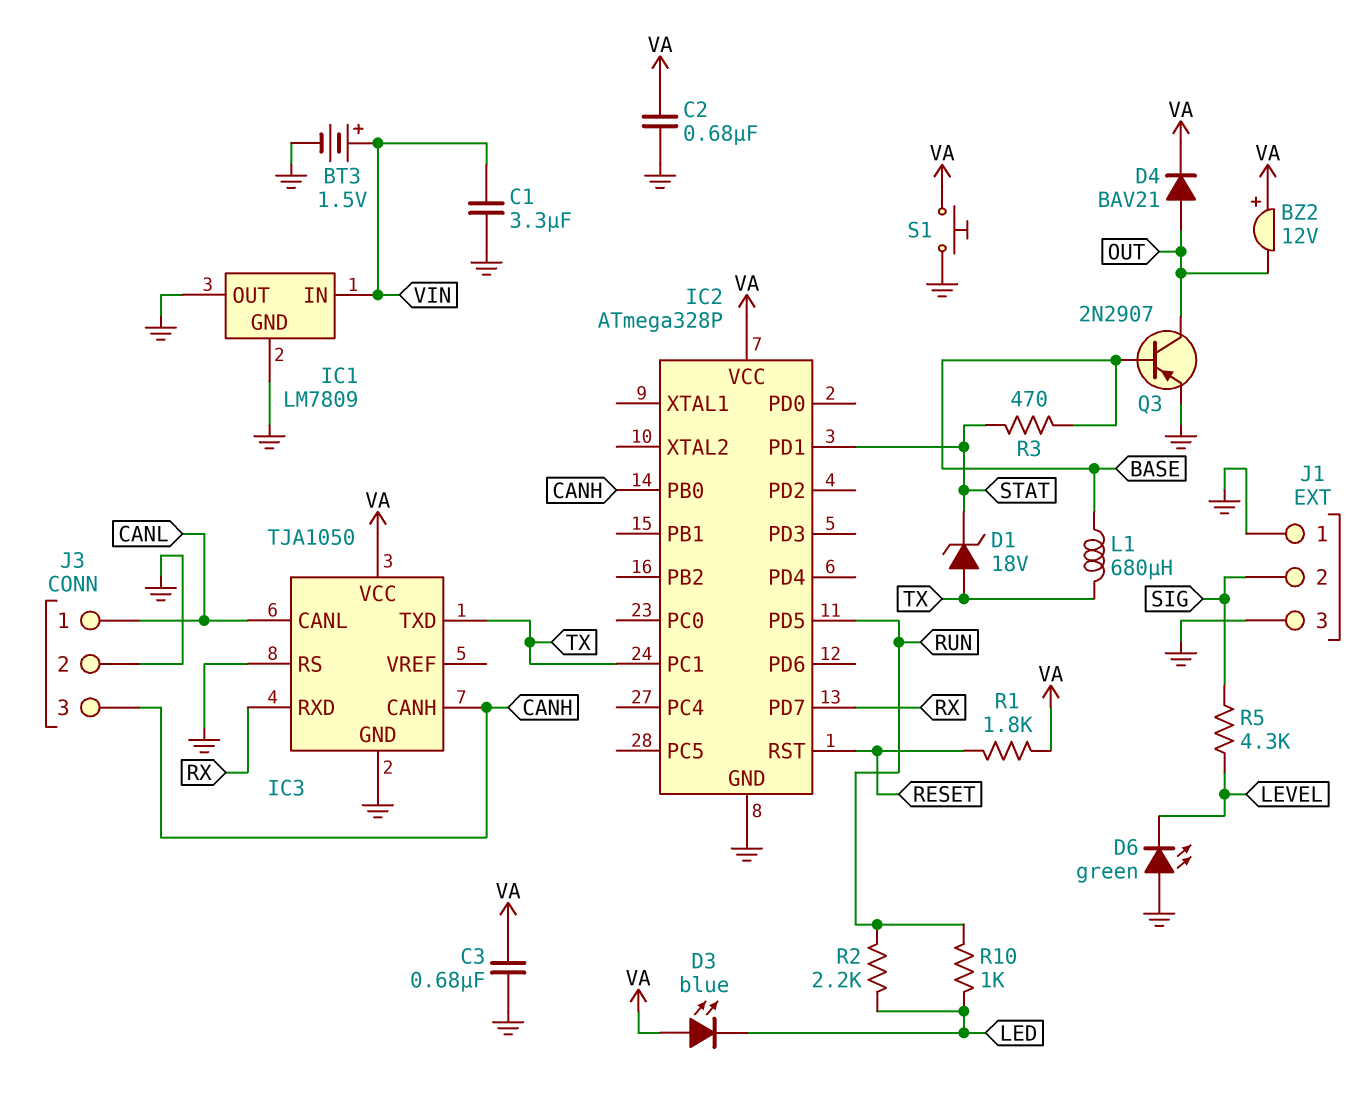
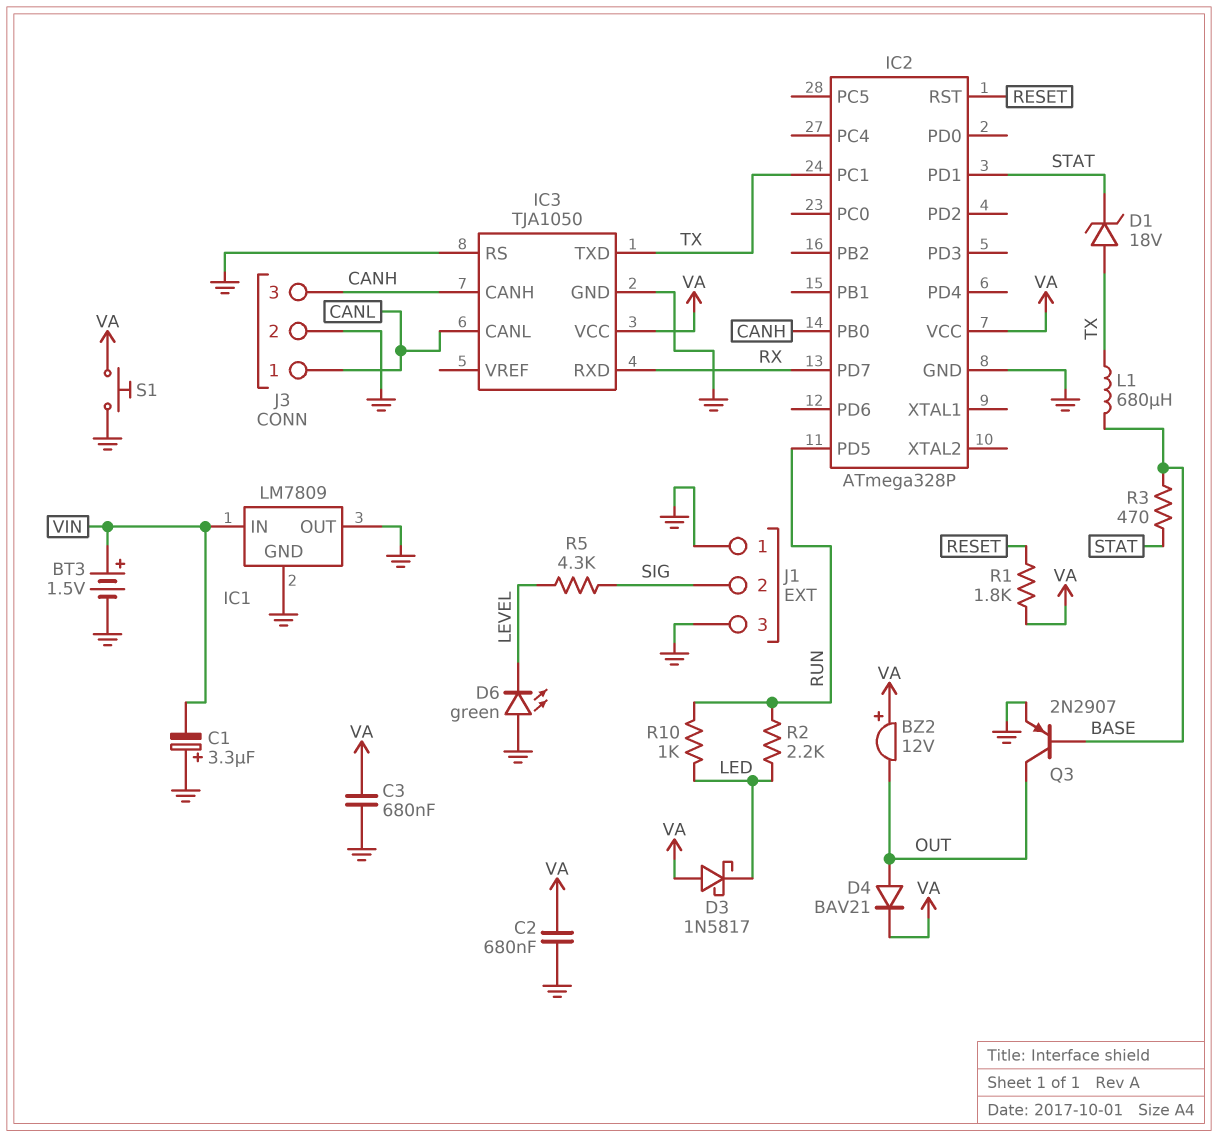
C1: 3.3uF (GND, VIN) -> 3.3uF (plus GND, minus VIN)
D3: LED blue (A VA, K LED) -> schottky 1N5817 (A VA, K LED)

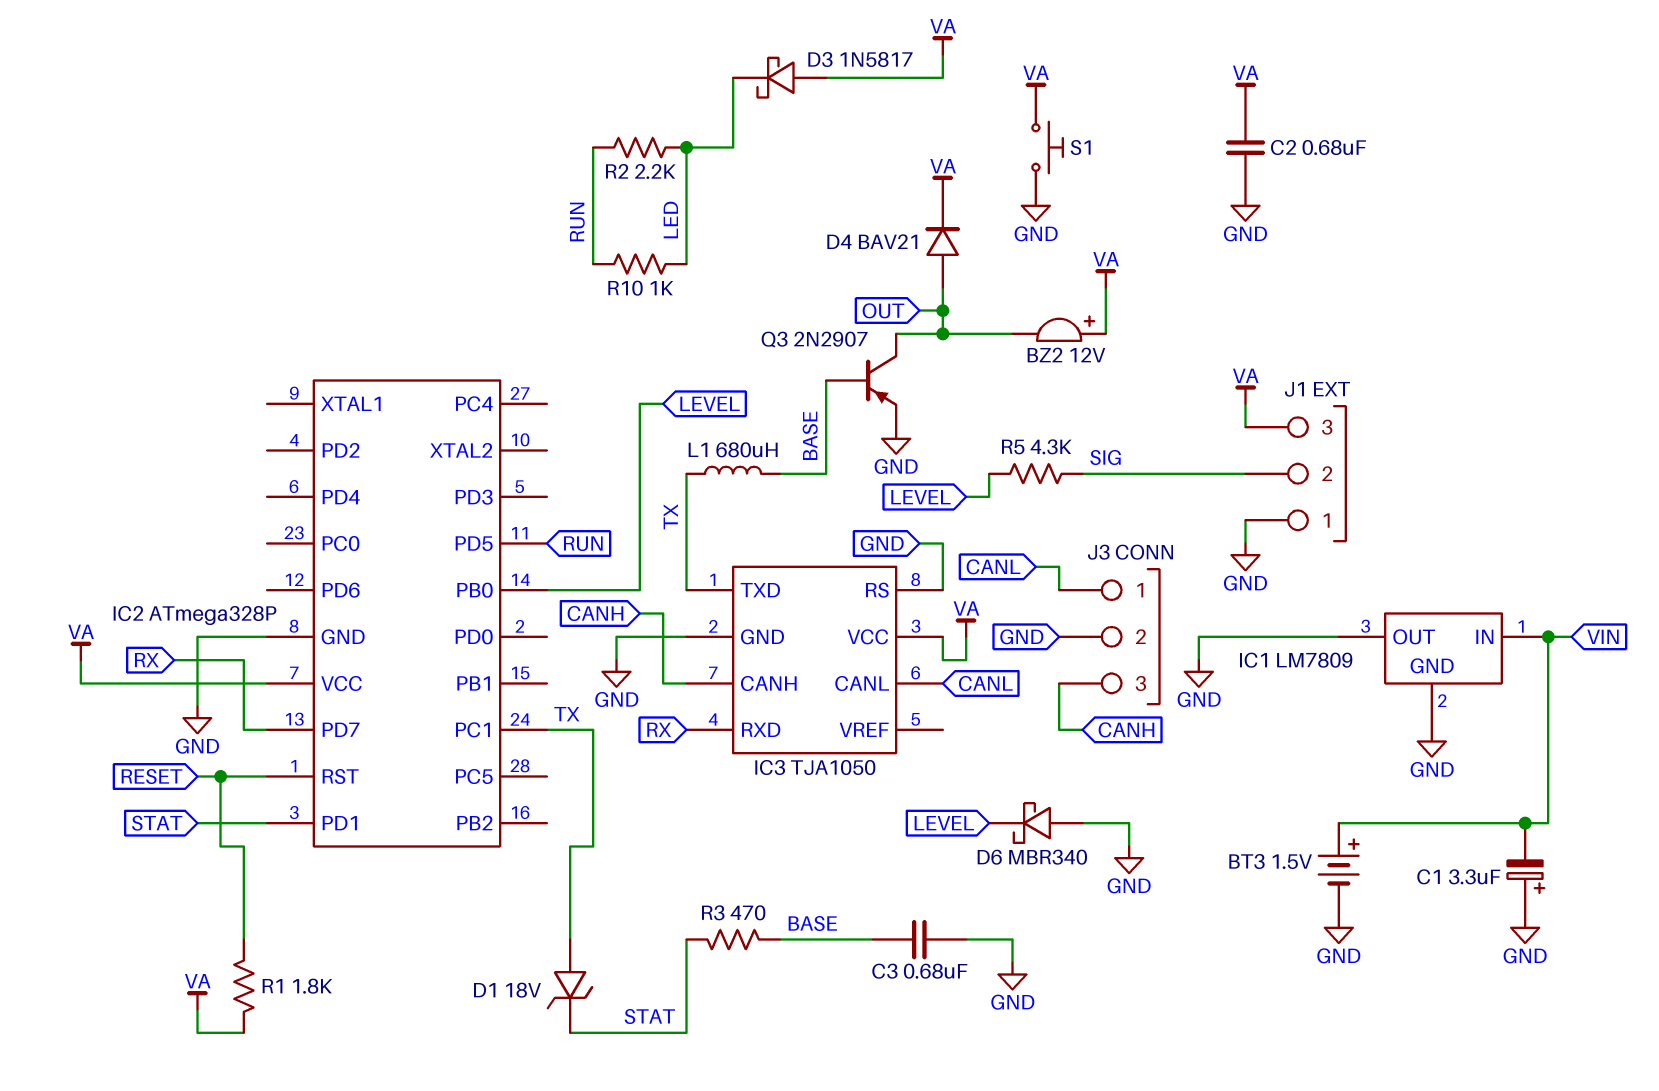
C3: 680nF (GND, VA) -> 680nF (BASE, GND)
D6: LED green (A GND, K LEVEL) -> schottky MBR340 (A GND, K LEVEL)
IC2 pin PB0: CANH -> LEVEL
J1 pin 3: GND -> VA

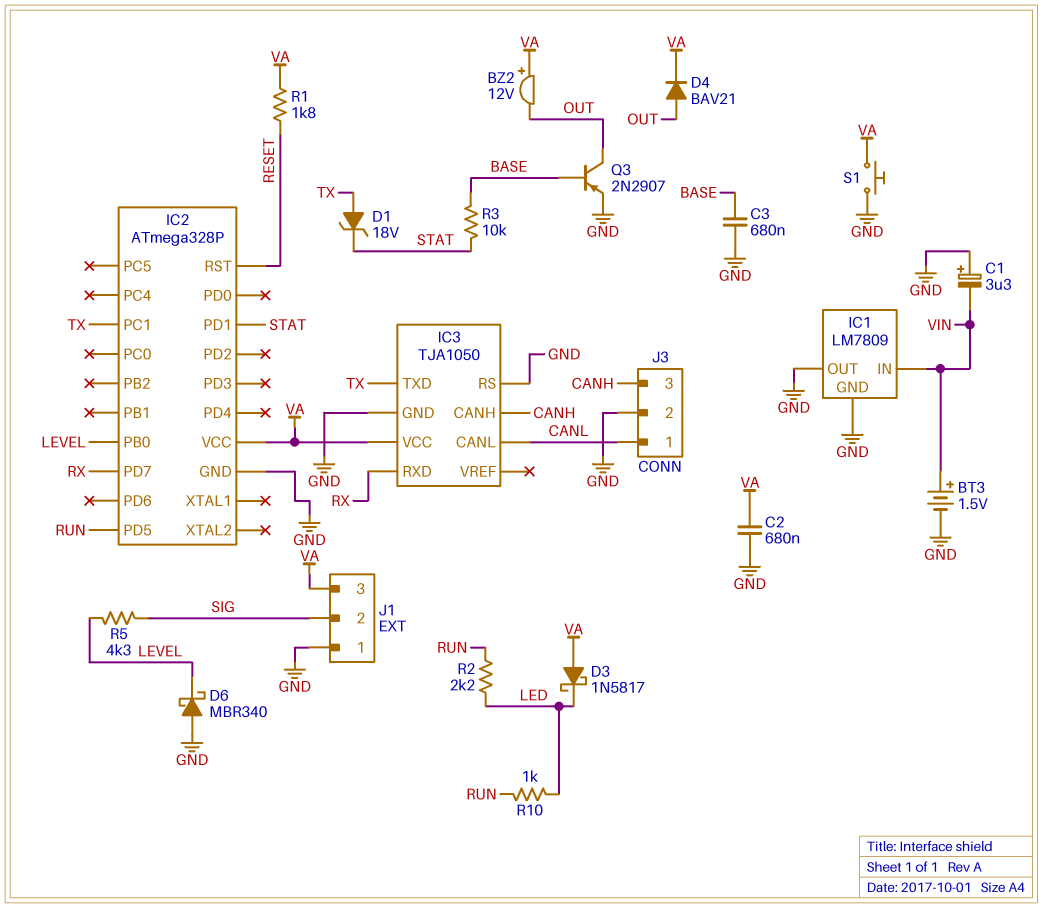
L1: 680uH (BASE, TX) -> none
R3: 470 (BASE, STAT) -> 10k (BASE, STAT)

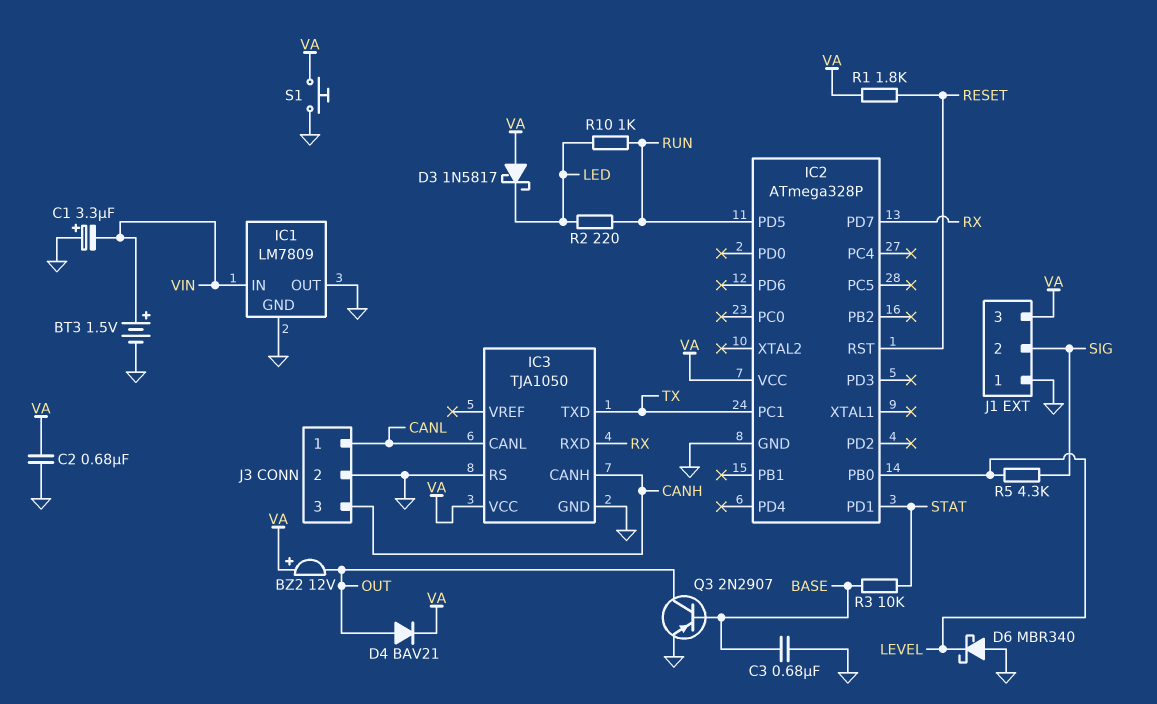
D1: zener 18V (A TX, K STAT) -> none
R2: 2.2k (LED, RUN) -> 220 (LED, RUN)

